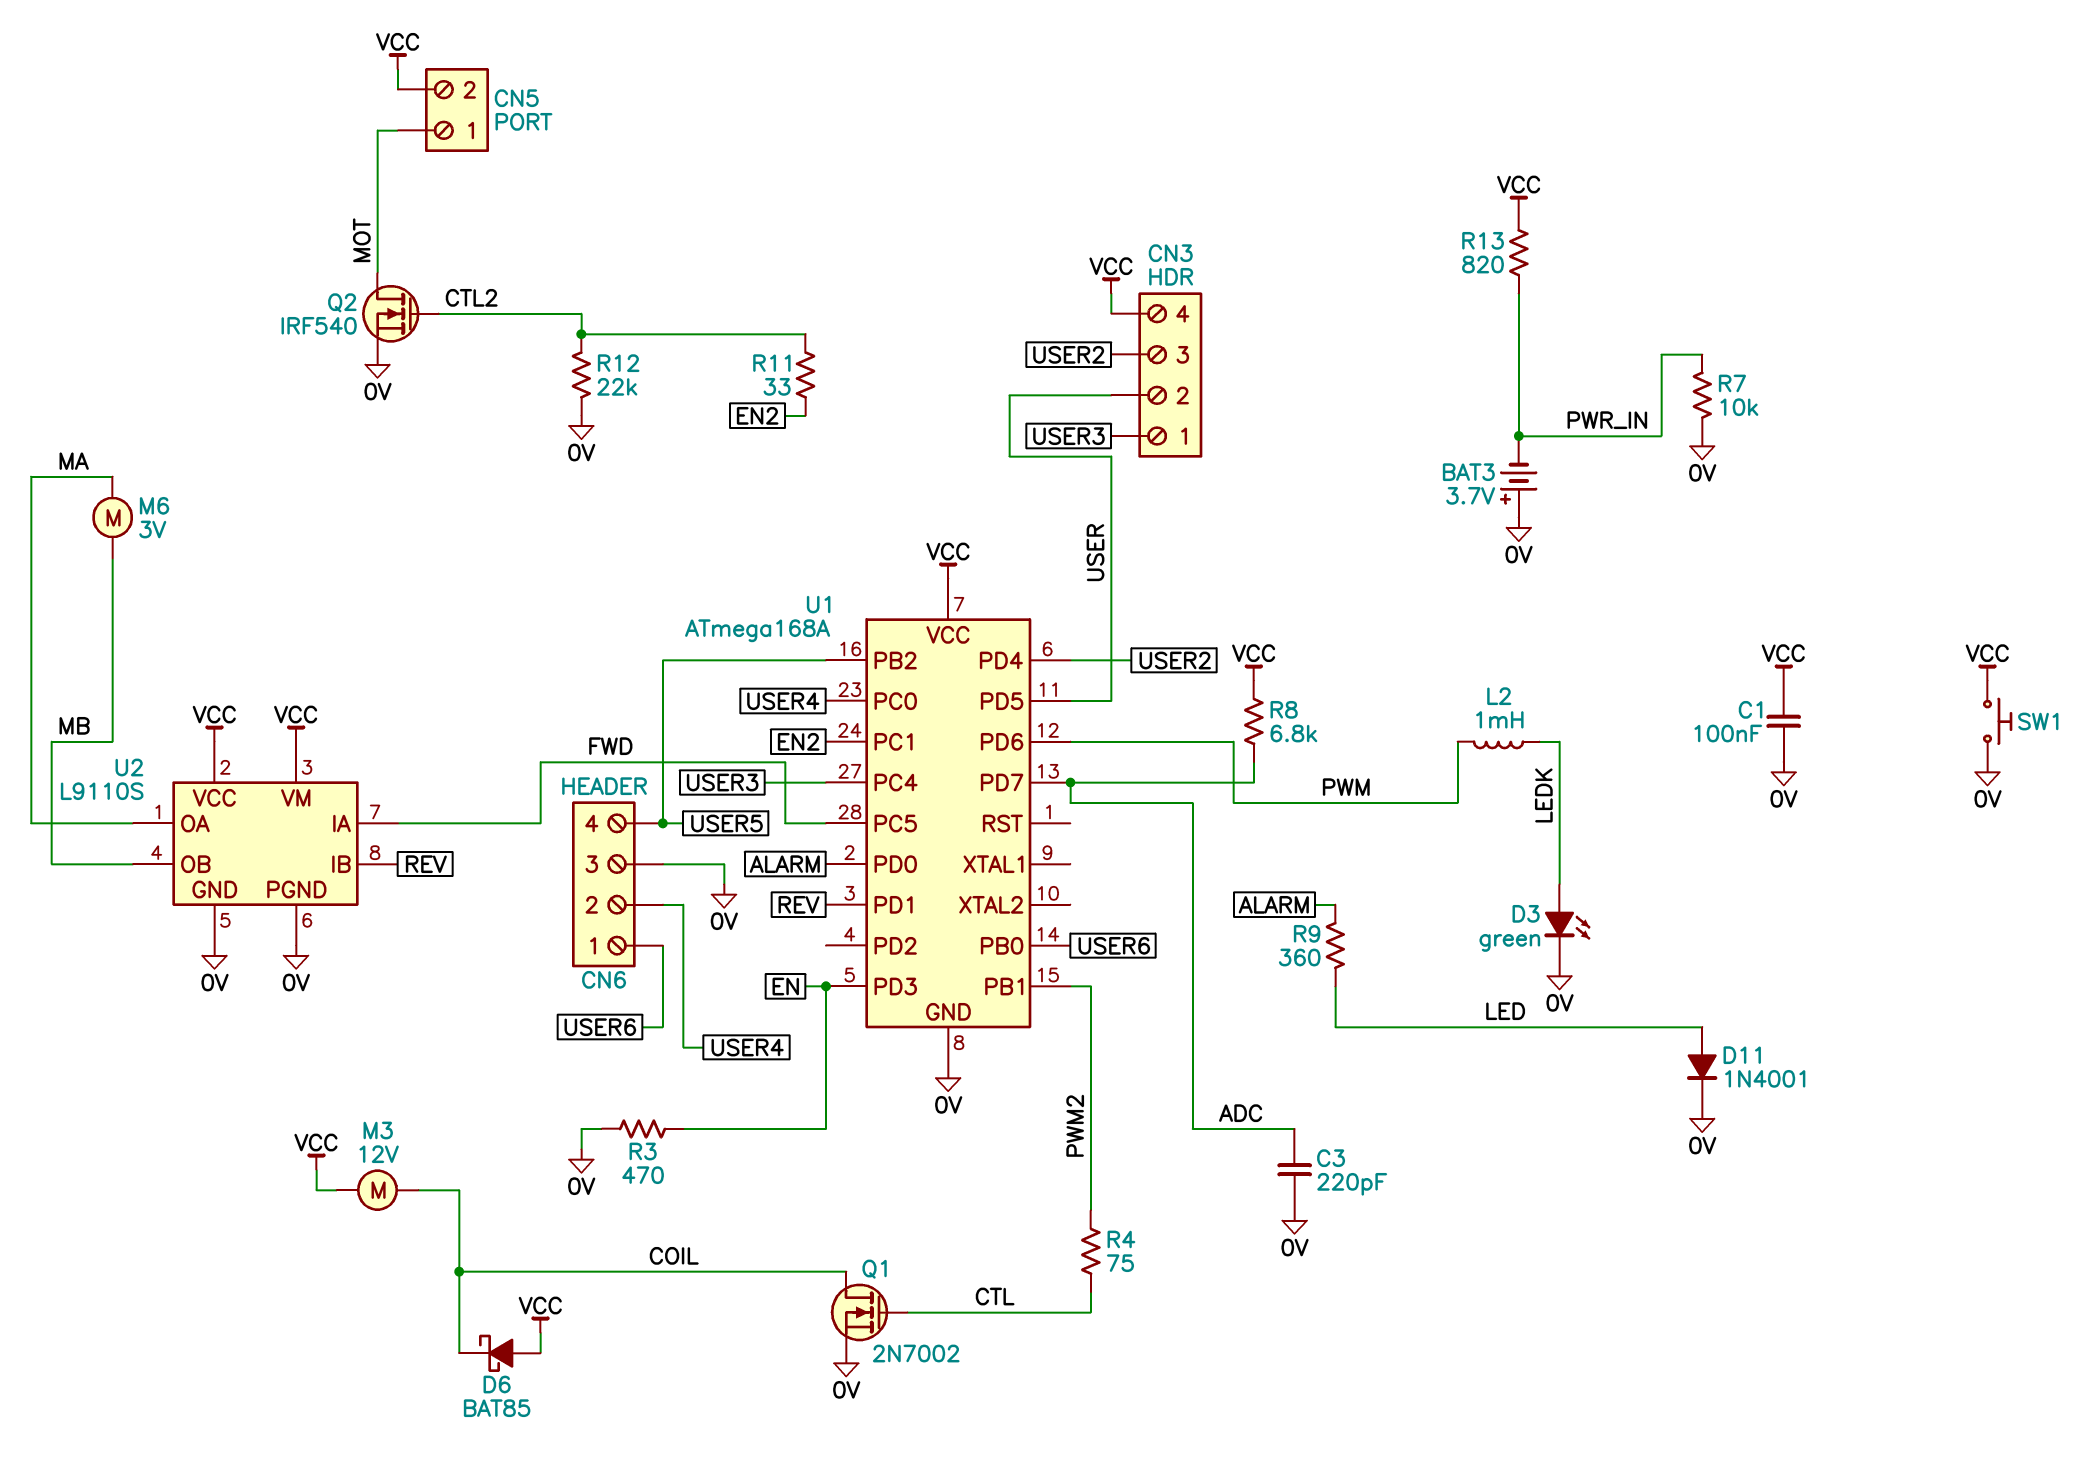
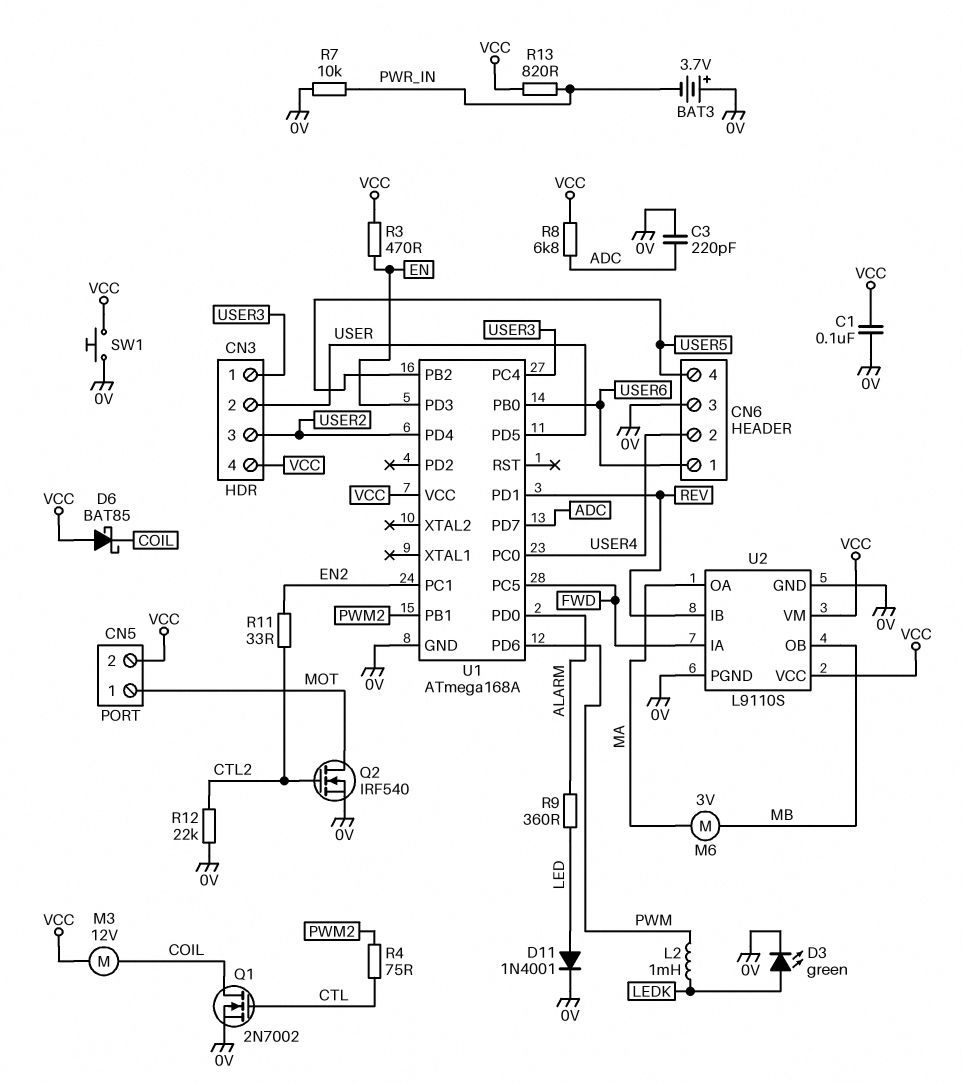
R3: 470 (0V, EN) -> 470 (EN, VCC)

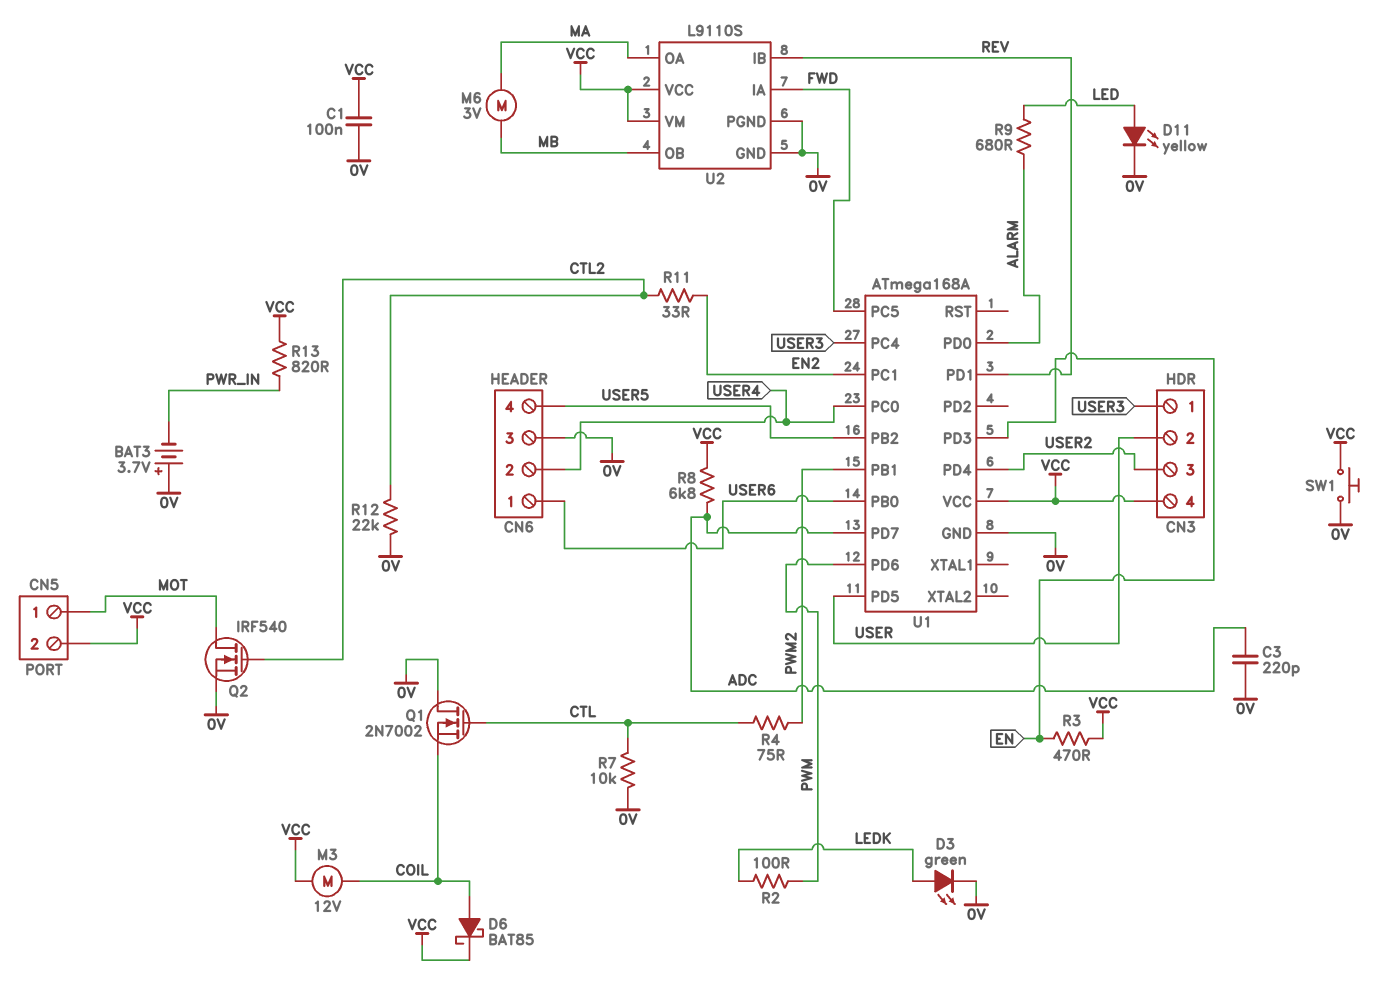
D6: schottky BAT85 (A VCC, K COIL) -> schottky BAT85 (A COIL, K VCC)
D11: diode 1N4001 (A LED, K 0V) -> LED yellow (A LED, K 0V)
L2: 1mH (LEDK, PWM) -> none
Q1: NMOS 2N7002 (G CTL, D COIL, S 0V) -> NMOS 2N7002 (G CTL, D 0V, S COIL)
R2: none -> 100 (LEDK, PWM)
R7: 10k (0V, PWR_IN) -> 10k (0V, CTL)
R9: 360 (ALARM, LED) -> 680 (ALARM, LED)

